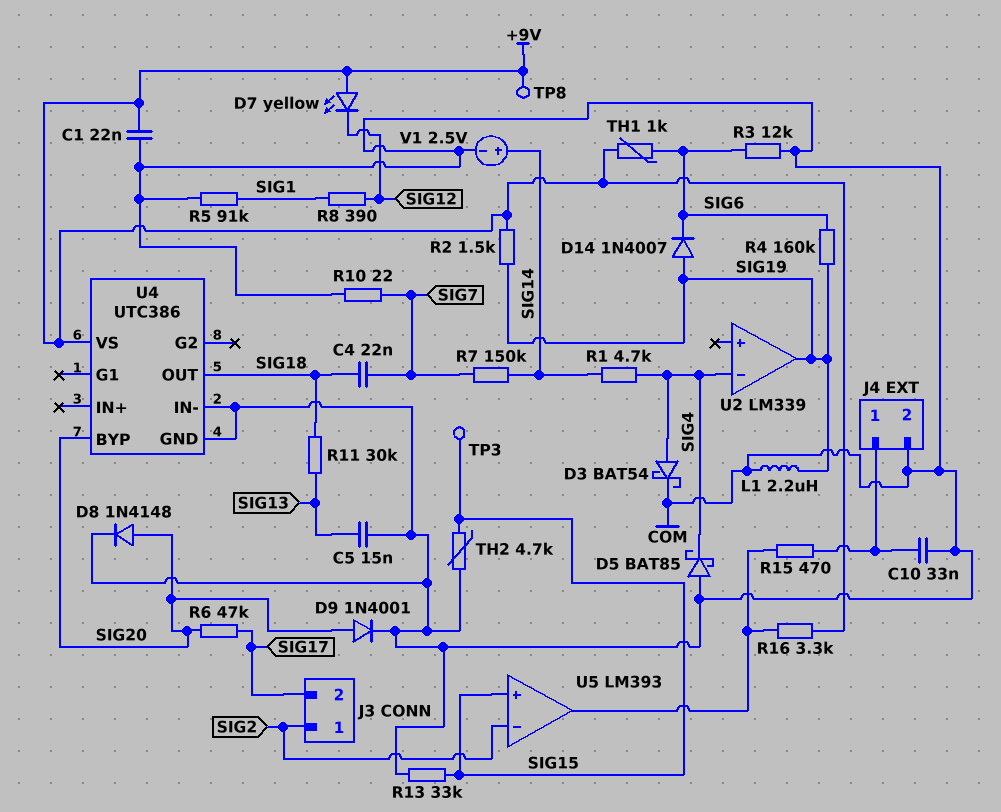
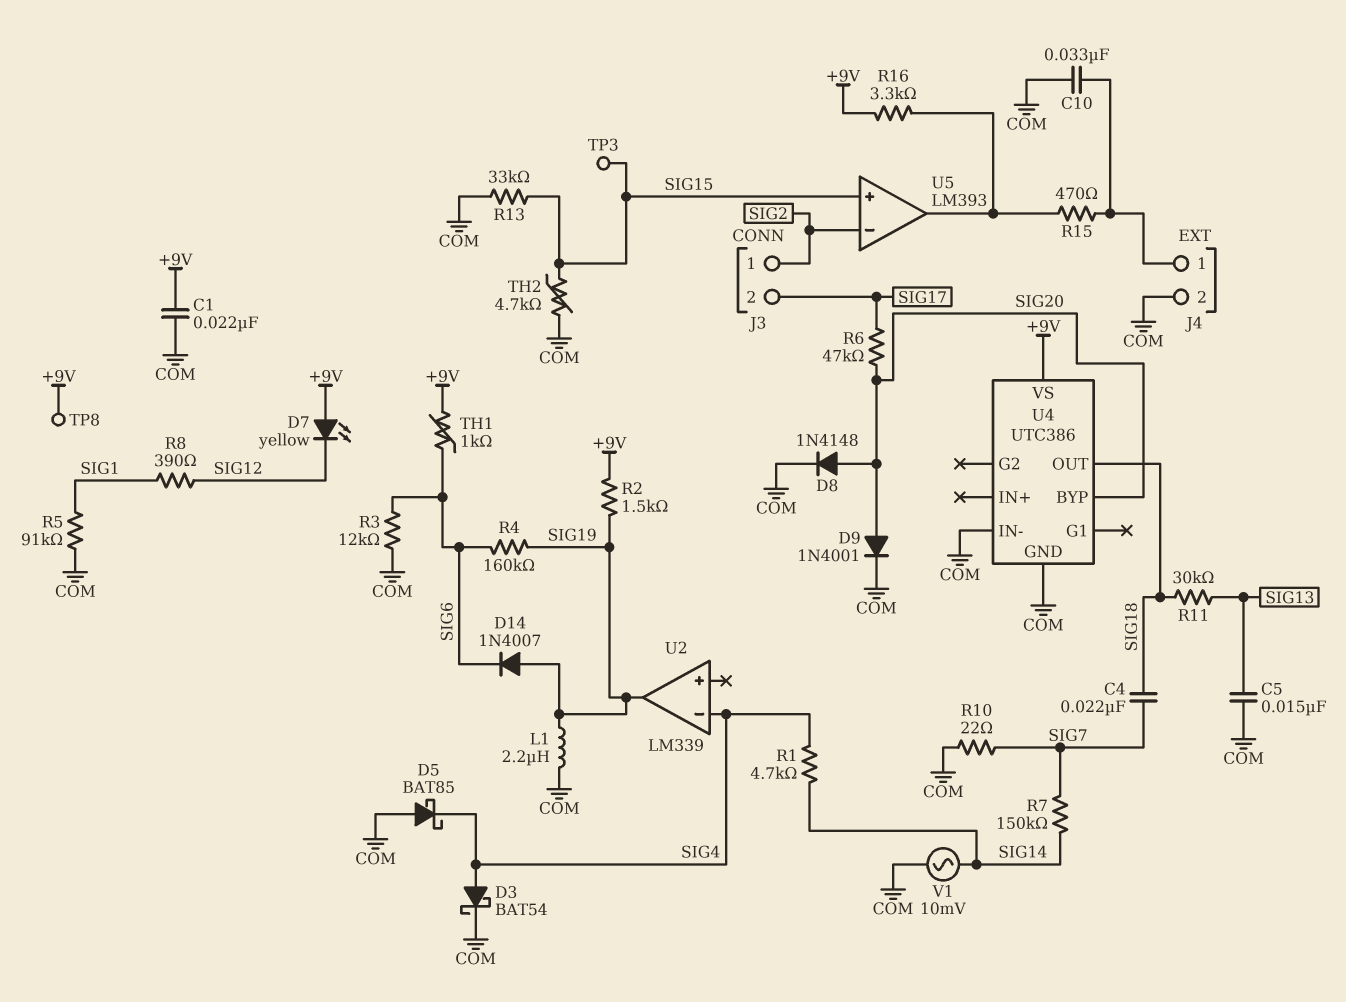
V1: 2.5V (plus SIG14, minus COM) -> AC 10mV (COM, SIG14)

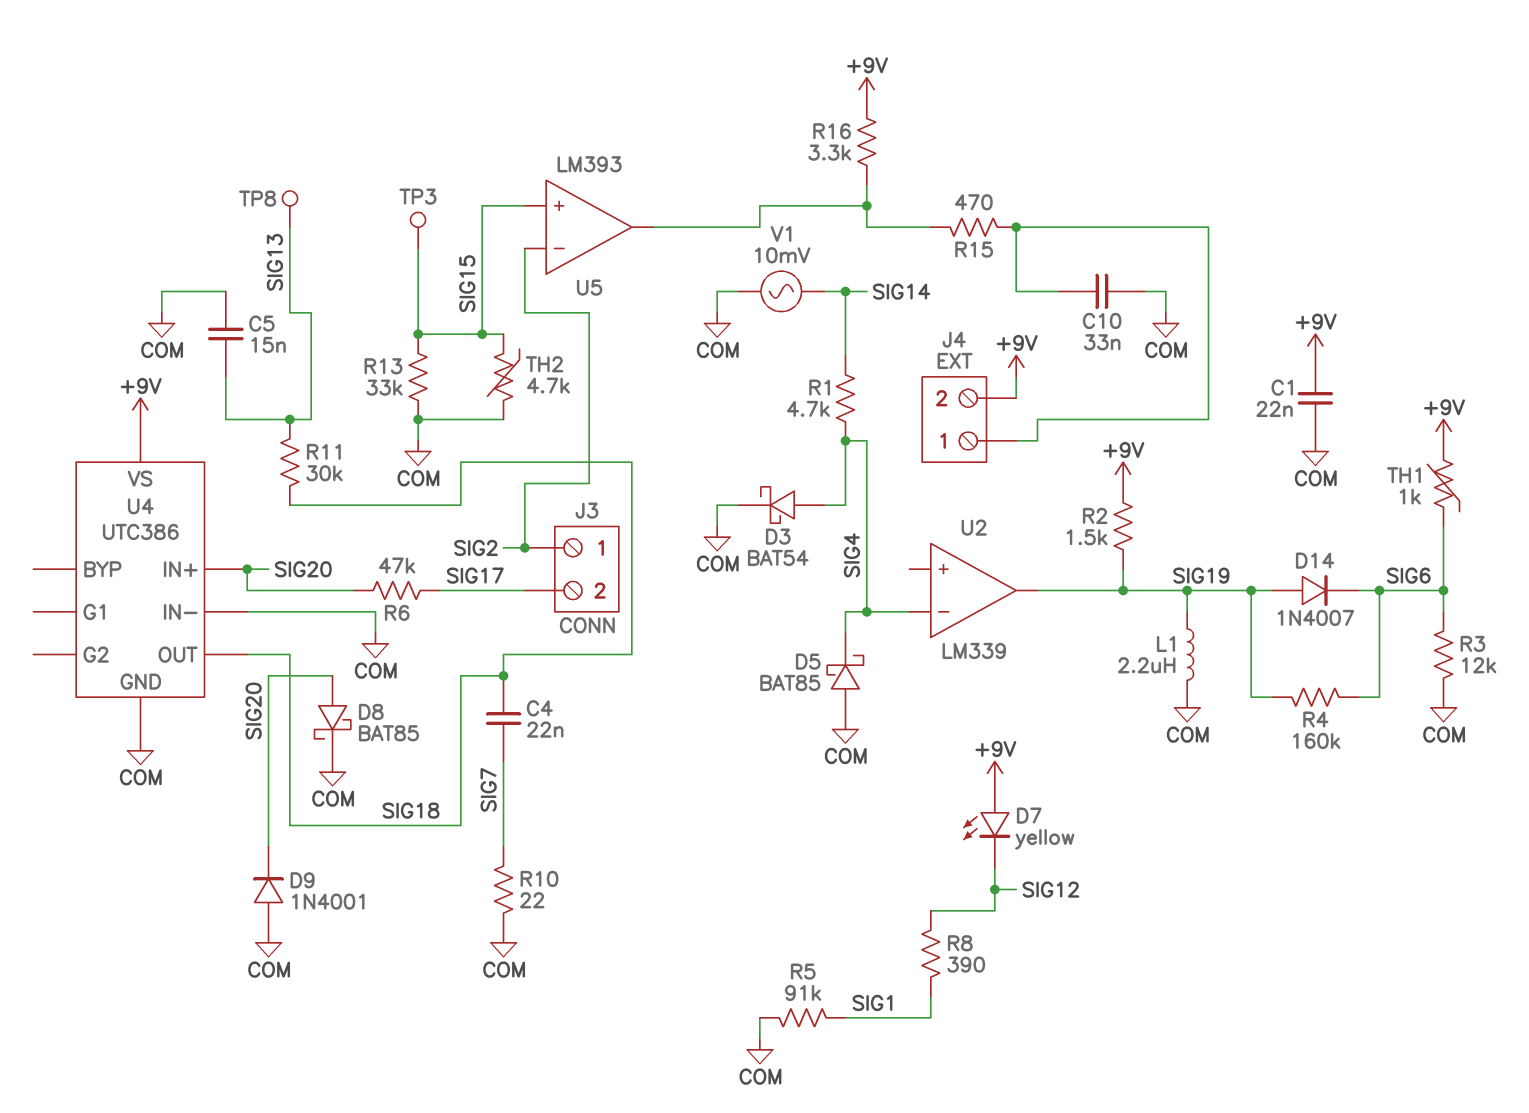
D8: diode 1N4148 (A SIG20, K COM) -> schottky BAT85 (A SIG20, K COM)
D9: diode 1N4001 (A SIG20, K COM) -> diode 1N4001 (A COM, K SIG20)
J4 pin 2: COM -> +9V
R7: 150k (SIG7, SIG14) -> none
TP8: test point (+9V) -> test point (SIG13)
U4 pin BYP: SIG20 -> none
U4 pin IN+: none -> SIG20

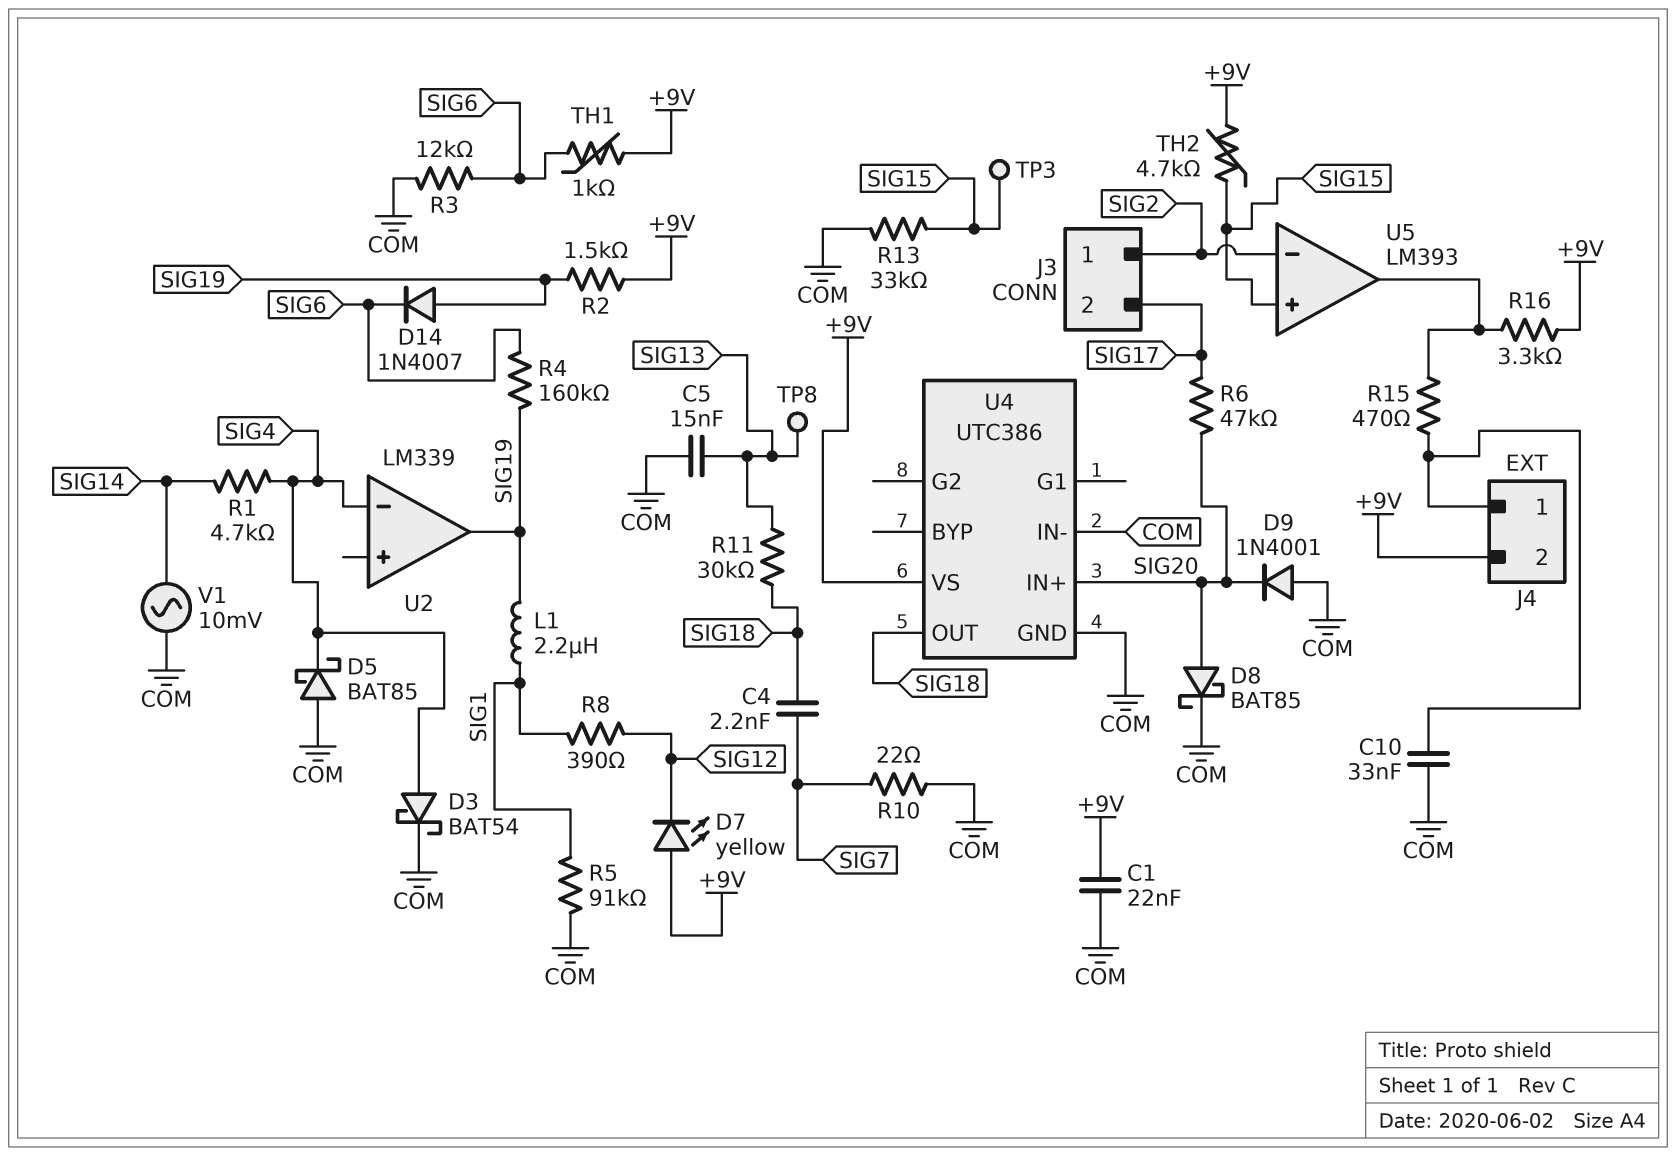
C4: 22nF (SIG7, SIG18) -> 2.2nF (SIG7, SIG18)
L1: 2.2uH (COM, SIG19) -> 2.2uH (SIG1, SIG19)
TH2: 4.7k (COM, SIG15) -> 4.7k (+9V, SIG15)

